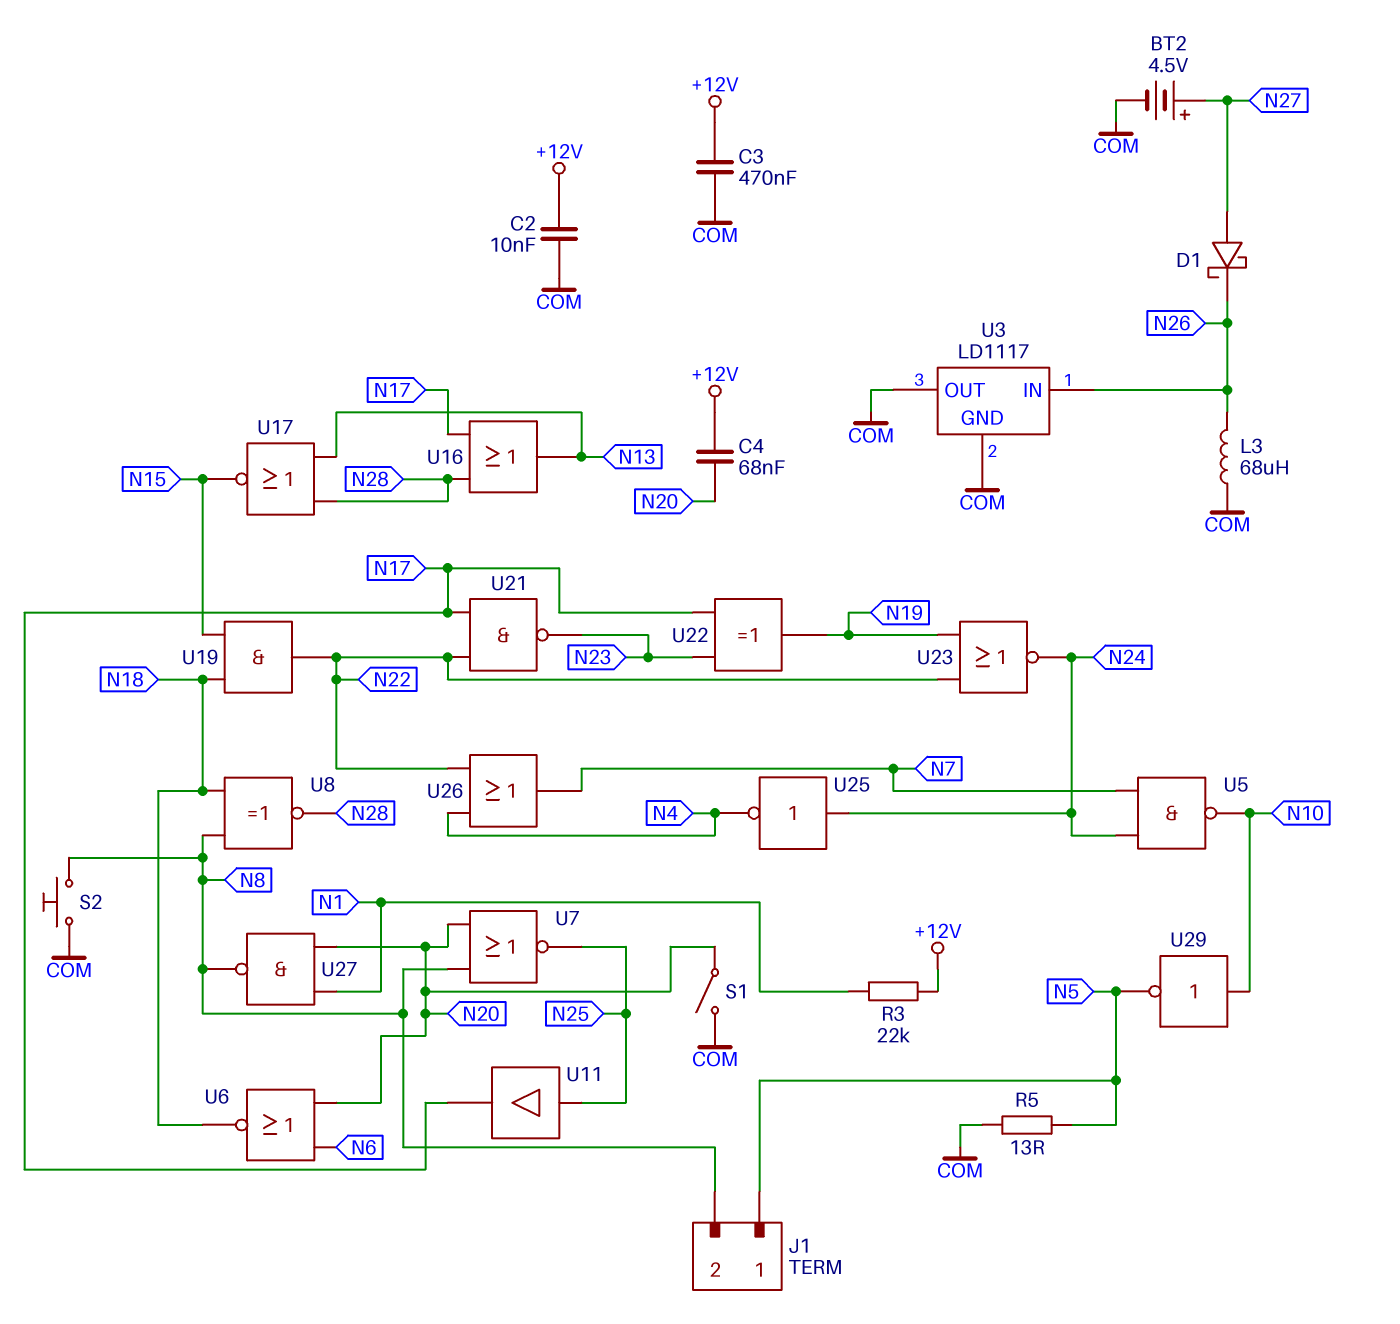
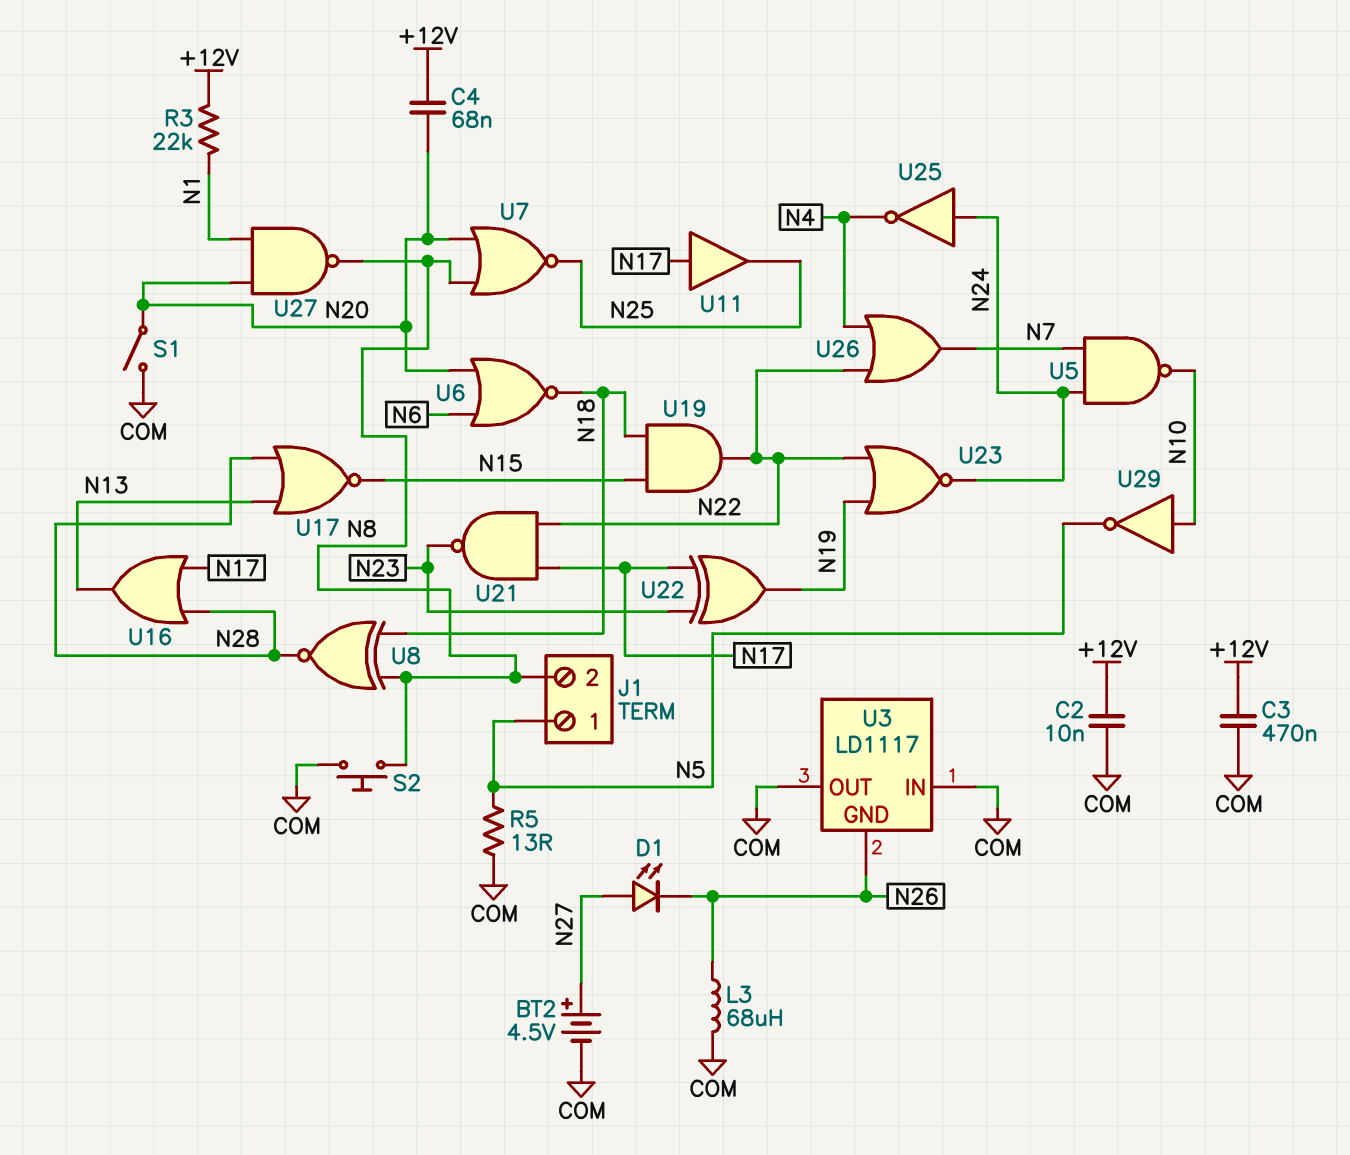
D1: schottky (A N27, K N26) -> LED (A N27, K N26)
U3 pin GND: COM -> N26
U3 pin IN: N26 -> COM
U11: buffer (in N25, out N17) -> buffer (in N17, out N25)

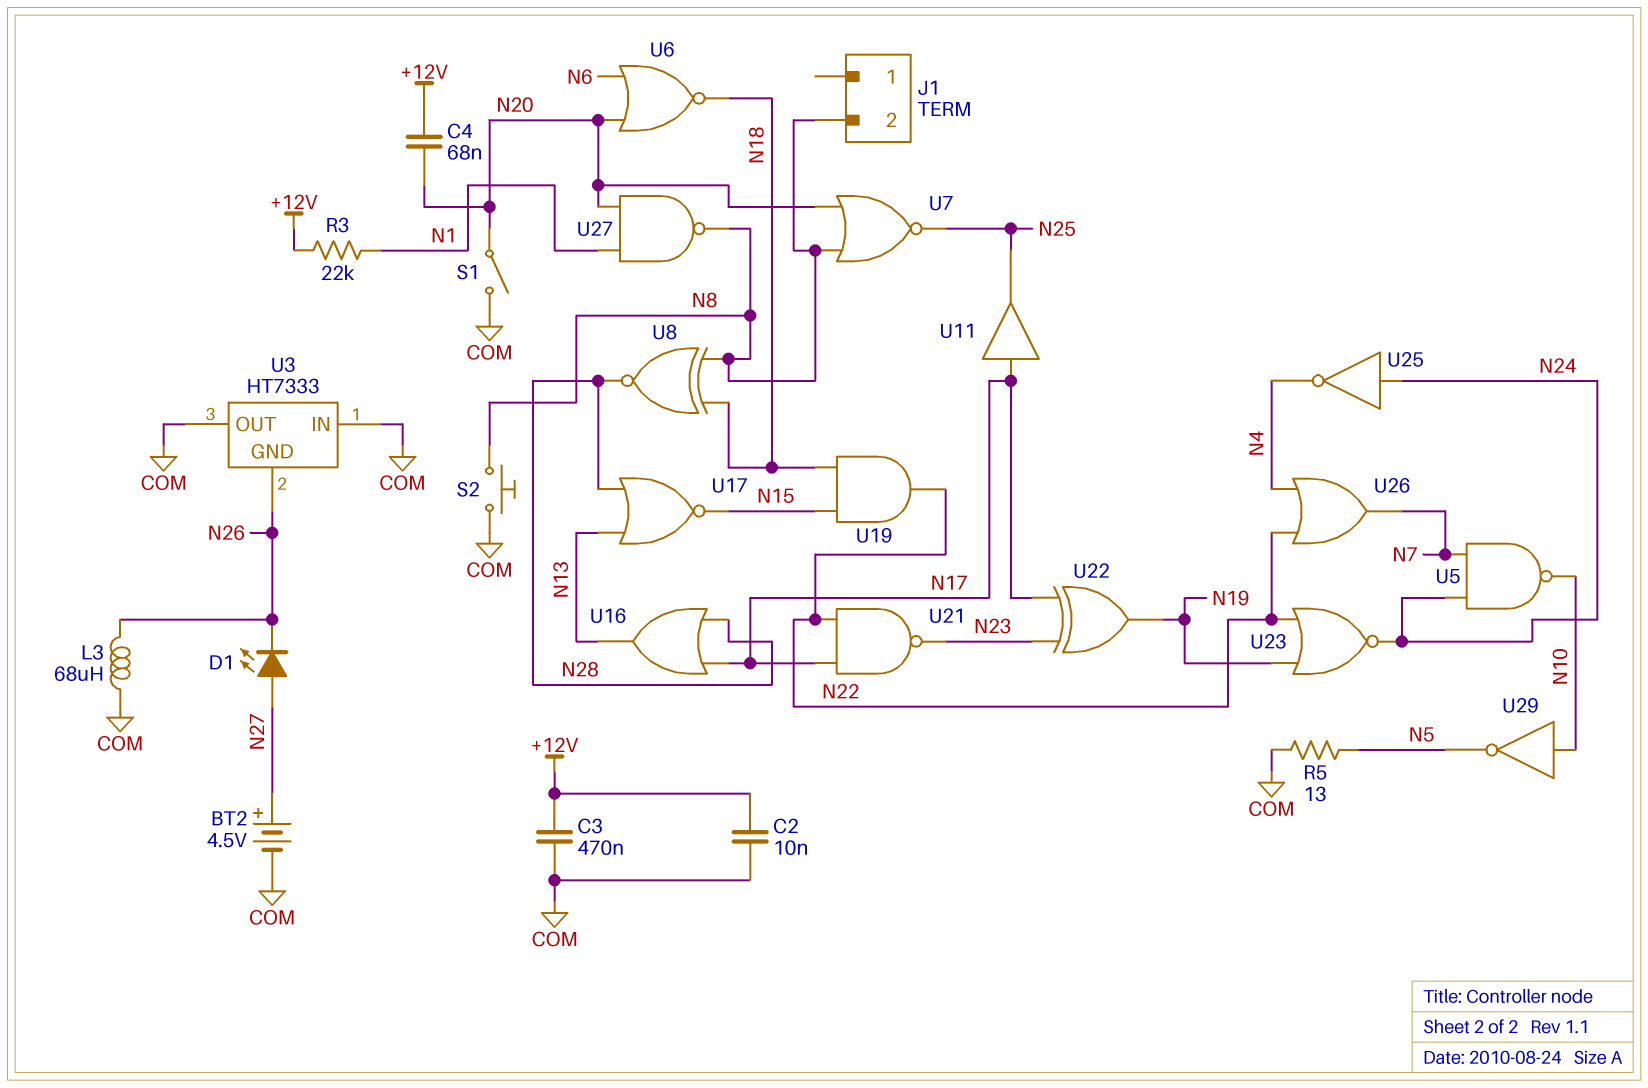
J1 pin 1: N5 -> none
U3: LD1117 -> HT7333

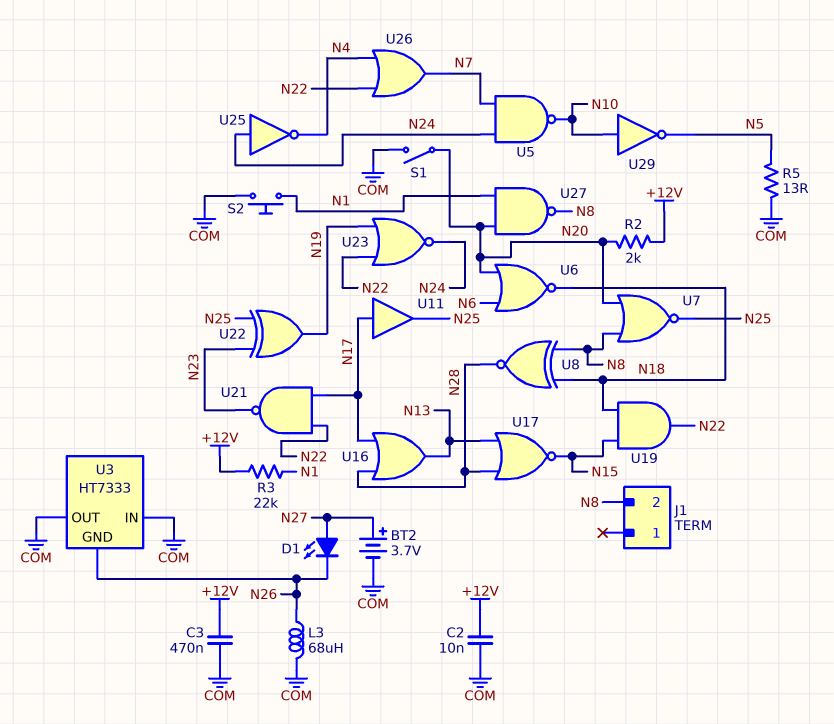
BT2: 4.5V (plus N27, minus COM) -> 3.7V (plus N27, minus COM)
C4: 68nF (+12V, N20) -> none
R2: none -> 2k (+12V, N20)
S2: button (COM, N8) -> button (COM, N1)
U22: XOR (in N17, in N23, out N19) -> XOR (in N23, in N25, out N19)

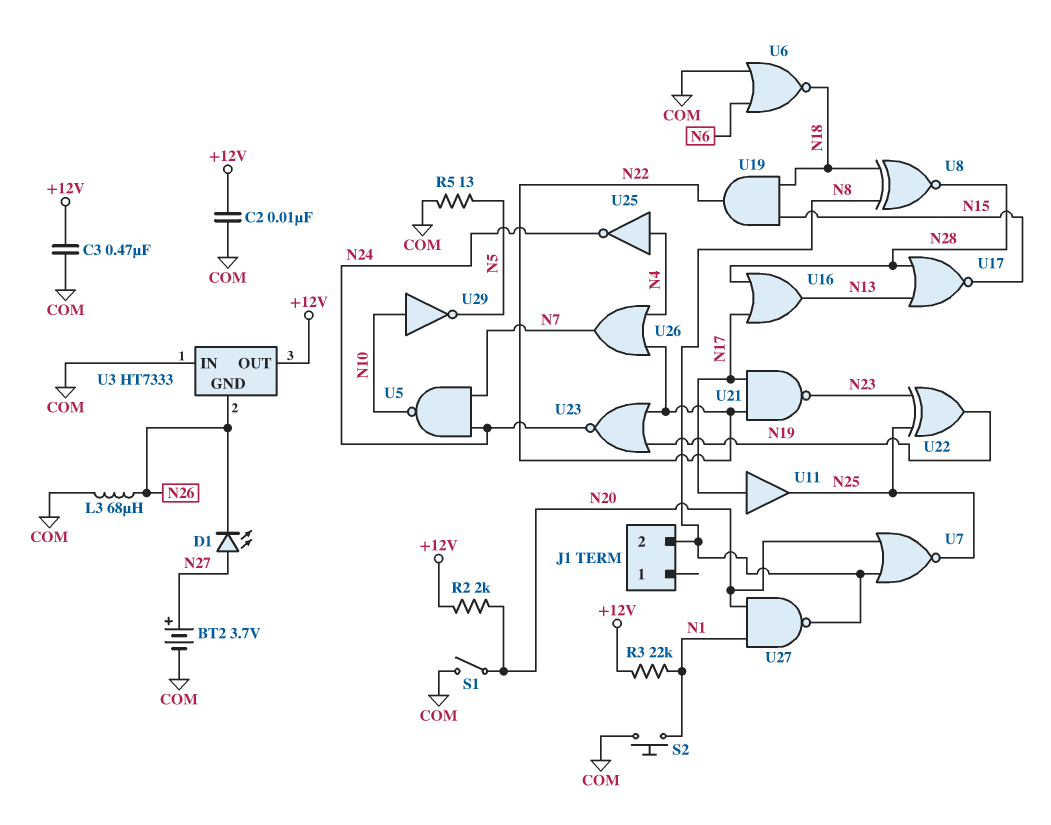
U3 pin OUT: COM -> +12V
U6: NOR (in N6, in N20, out N18) -> NOR (in COM, in N6, out N18)
U25: NOT (in N24, out N4) -> NOT (in N4, out N24)

